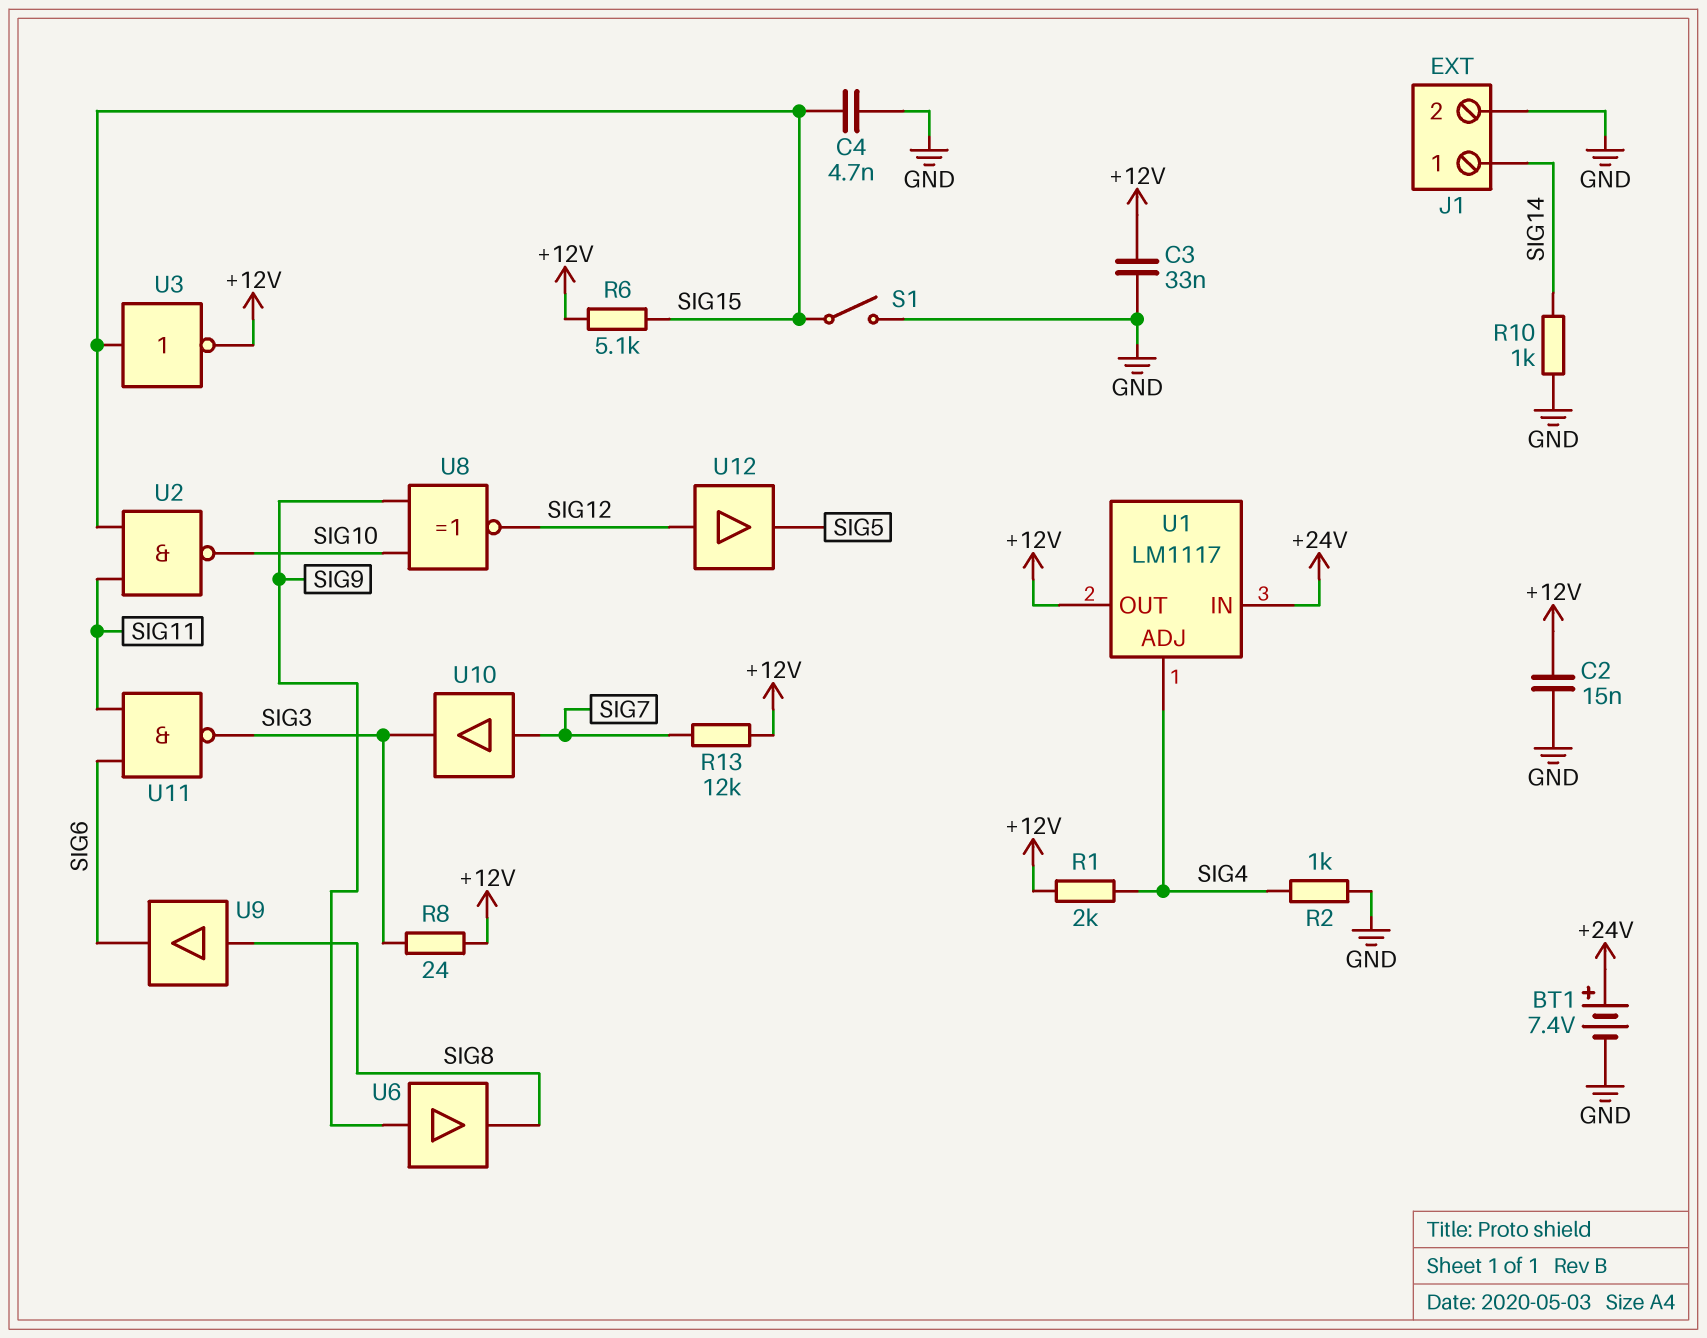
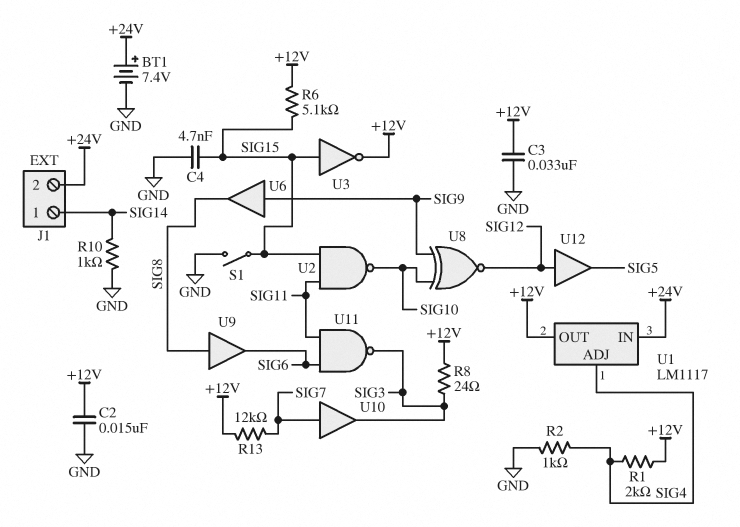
J1 pin 2: GND -> +24V

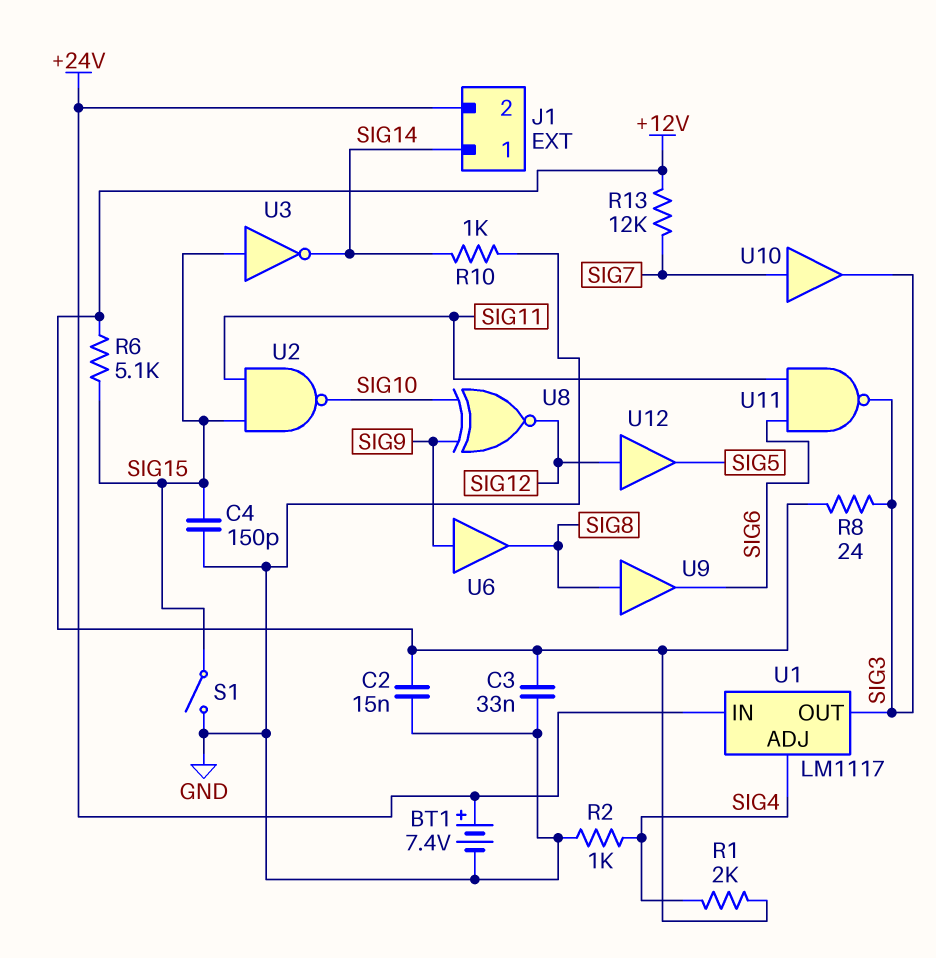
C4: 4.7nF (GND, SIG15) -> 150pF (GND, SIG15)
U1 pin OUT: +12V -> SIG3
U3: NOT (in SIG15, out +12V) -> NOT (in SIG15, out SIG14)

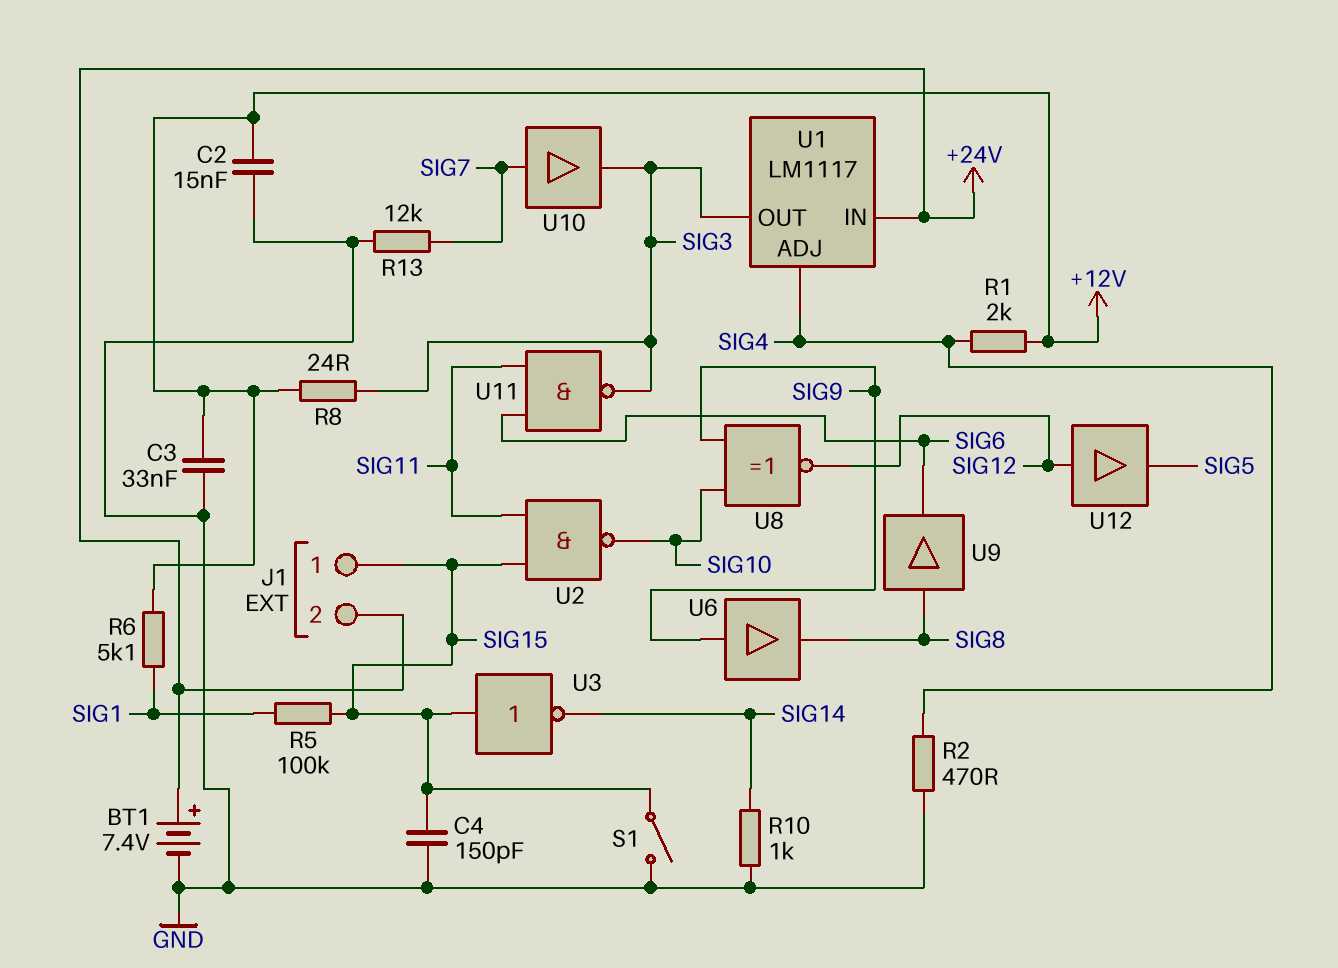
J1 pin 1: SIG14 -> SIG15
R2: 1k (GND, SIG4) -> 470 (GND, SIG4)
R5: none -> 100k (SIG1, SIG15)
R6: 5.1k (+12V, SIG15) -> 5.1k (+12V, SIG1)
R13: 12k (+12V, SIG7) -> 12k (GND, SIG7)

